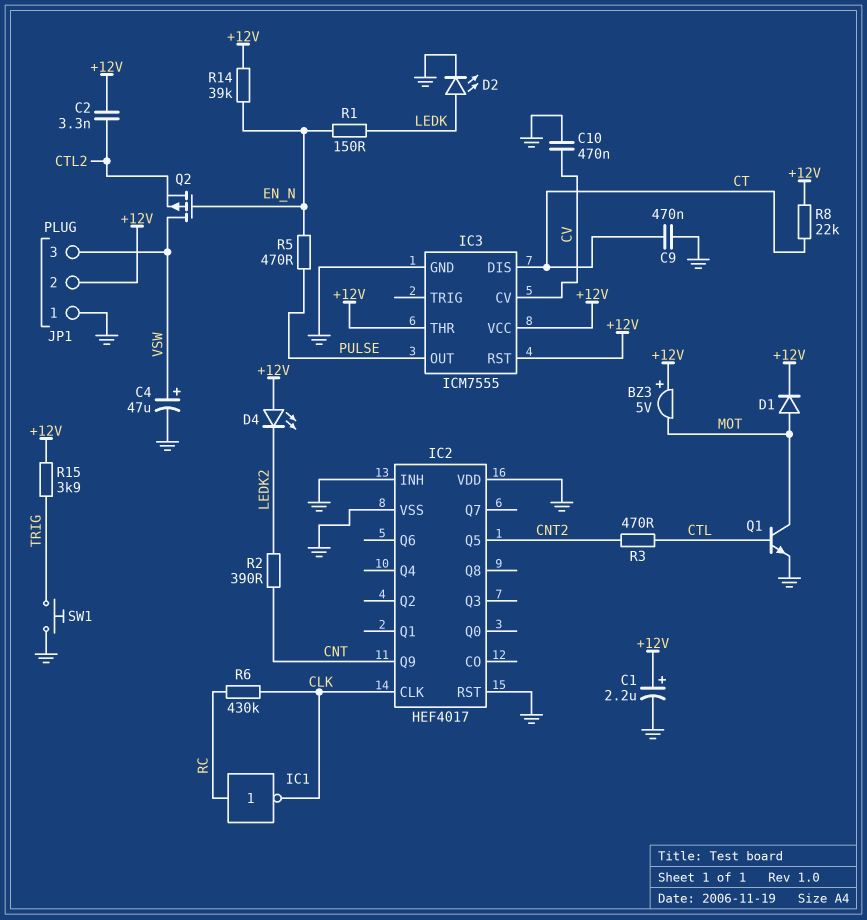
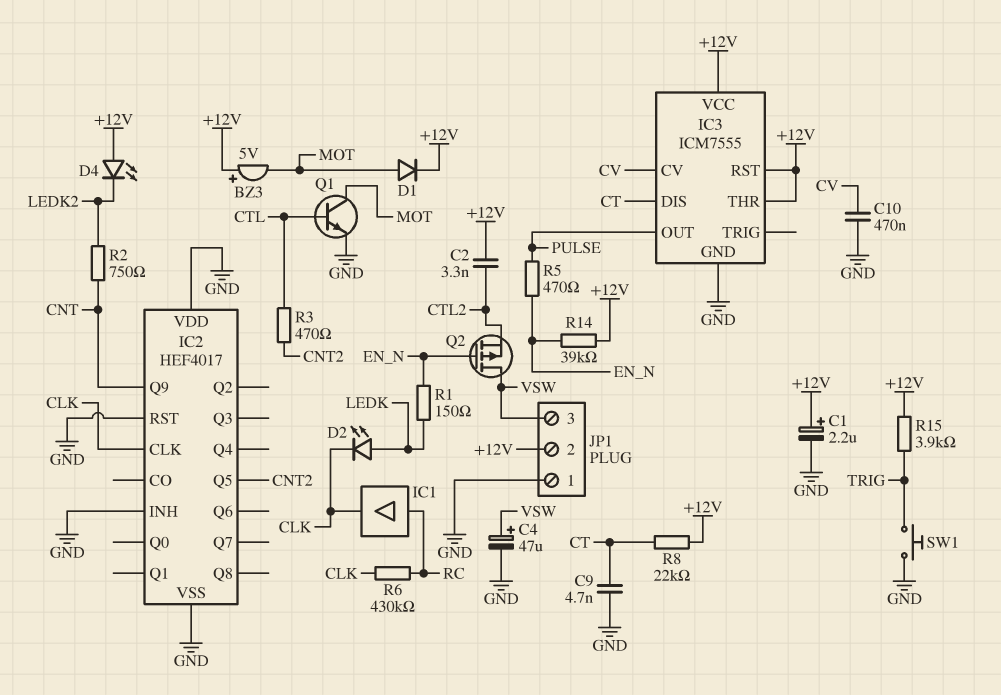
C9: 470nF (CT, GND) -> 4.7nF (CT, GND)
D2: LED (A LEDK, K GND) -> LED (A LEDK, K CLK)
IC1: NOT (in RC, out CLK) -> buffer (in RC, out CLK)
R2: 390 (CNT, LEDK2) -> 750 (CNT, LEDK2)

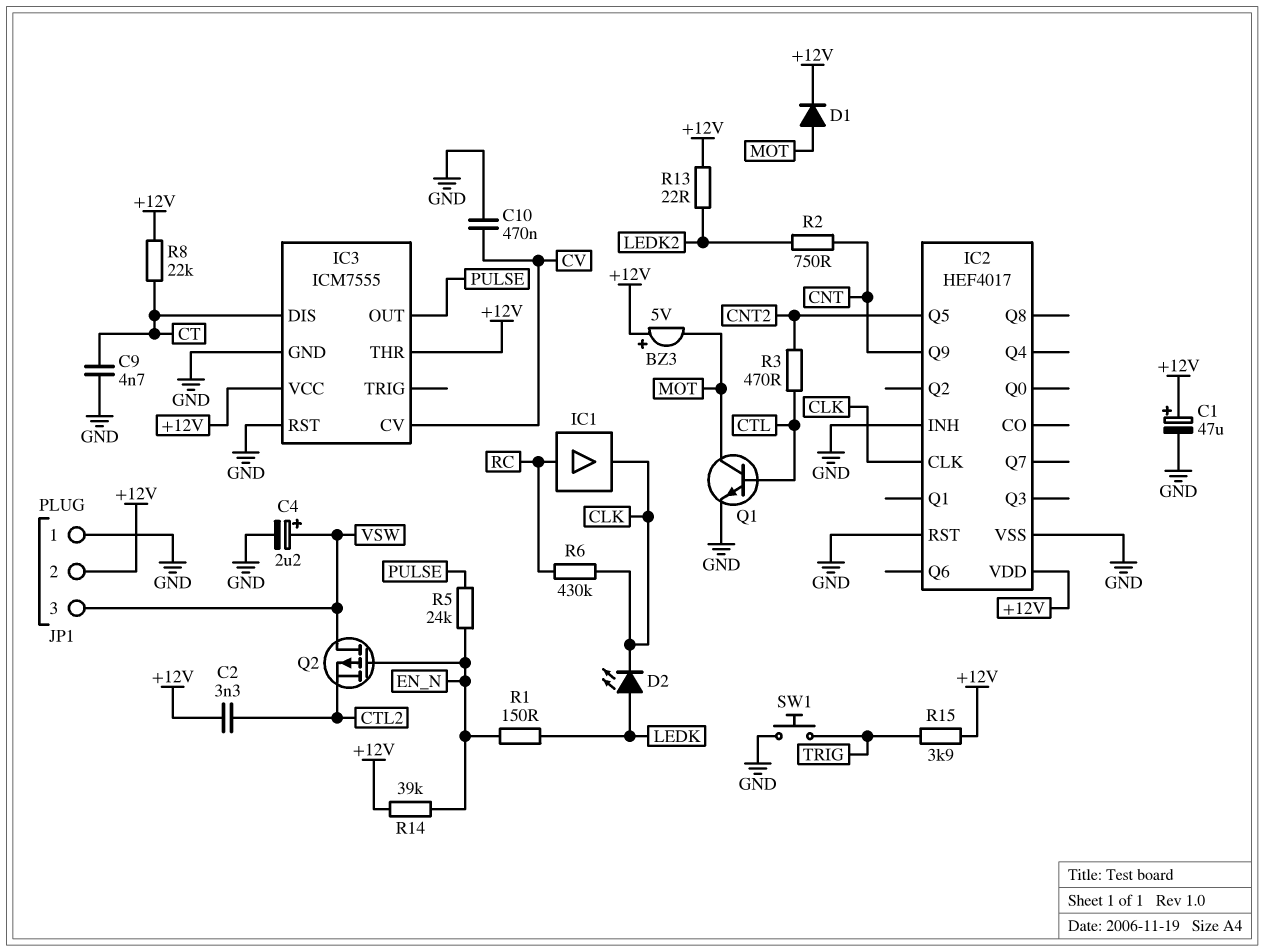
C1: 2.2uF (plus +12V, minus GND) -> 47uF (plus +12V, minus GND)
C4: 47uF (plus VSW, minus GND) -> 2.2uF (plus VSW, minus GND)
D4: LED (A +12V, K LEDK2) -> none
IC2 pin VDD: GND -> +12V
IC3 pin RST: +12V -> GND
R5: 470 (EN_N, PULSE) -> 24k (EN_N, PULSE)
R13: none -> 22 (+12V, LEDK2)

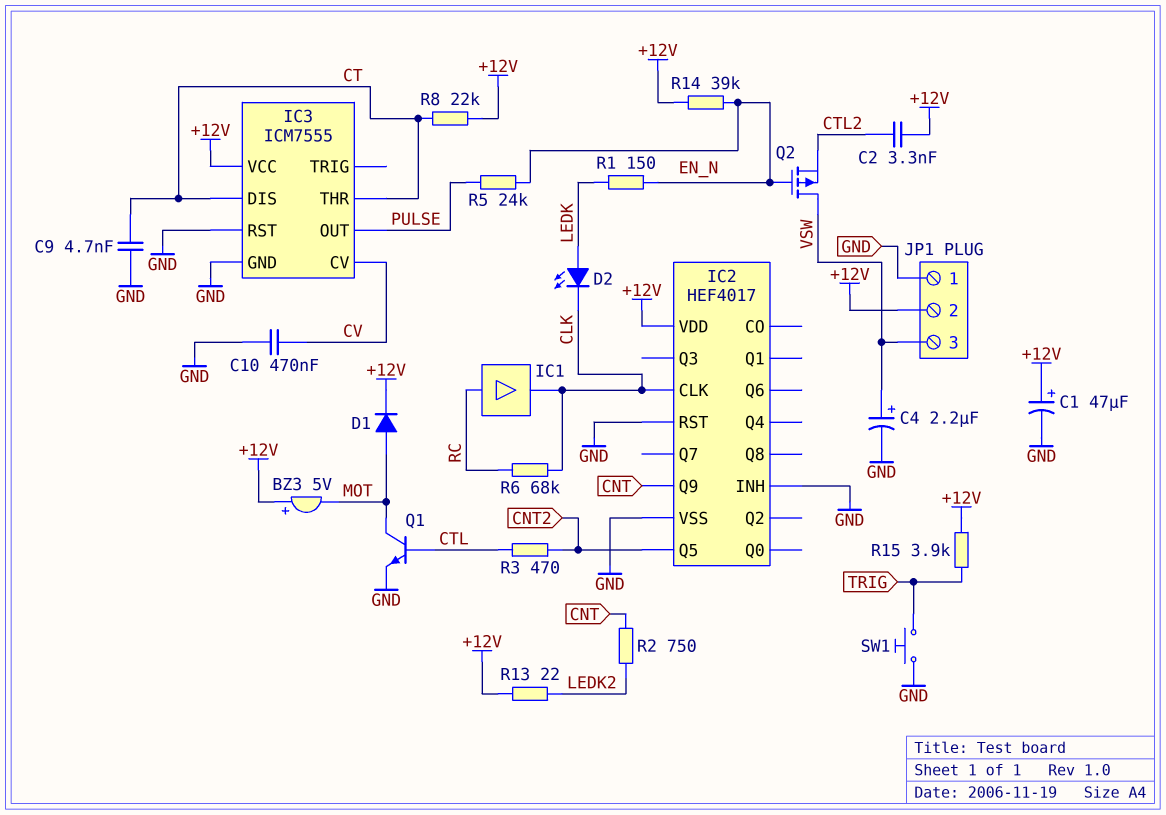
IC3 pin THR: +12V -> CT
R6: 430k (CLK, RC) -> 68k (CLK, RC)

